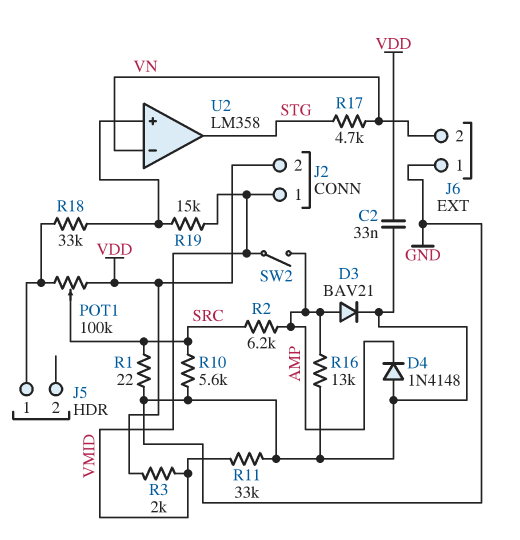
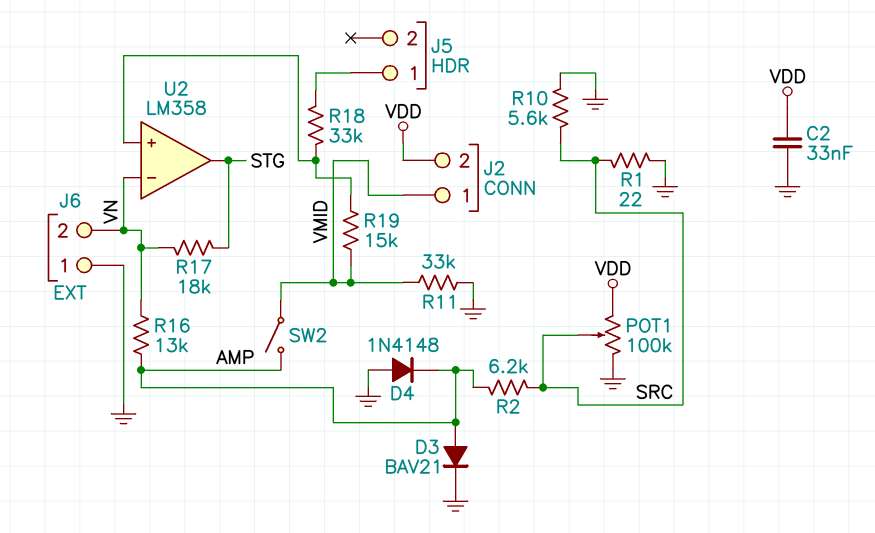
POT1: 100k (J5/1, VDD, wiper SRC) -> 100k (GND, VDD, wiper SRC)
R3: 2k (VDD, VMID) -> none
R16: 13k (AMP, GND) -> 13k (AMP, VN)
R17: 4.7k (STG, VN) -> 18k (STG, VN)

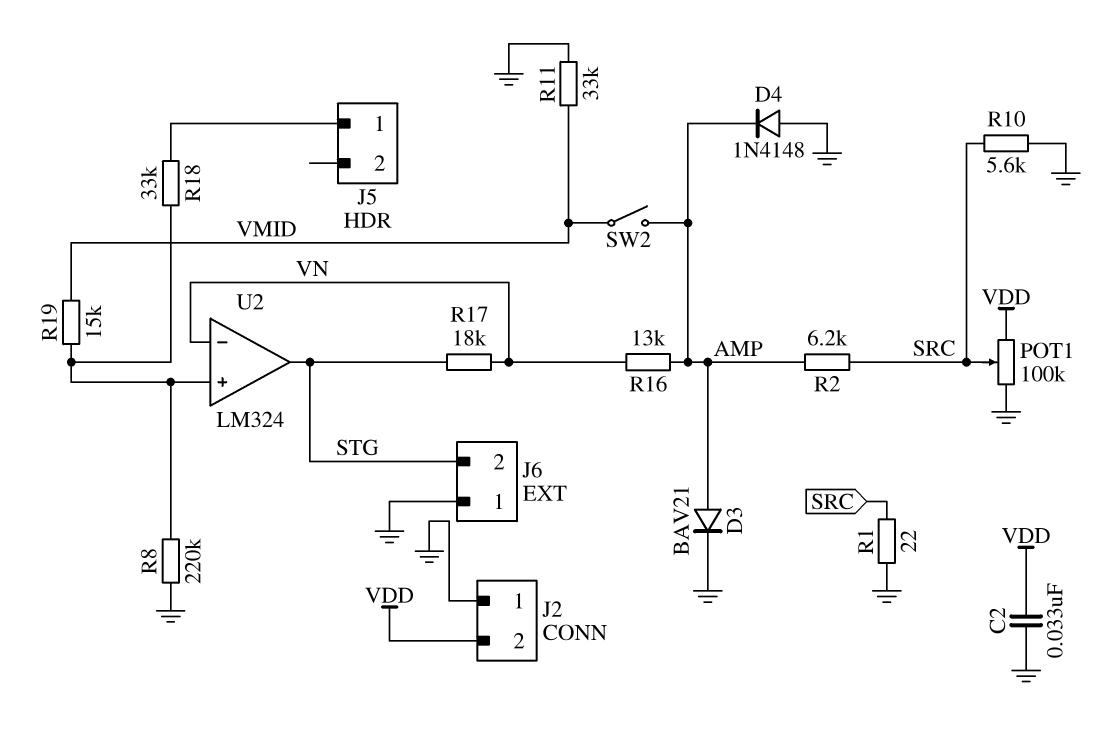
J2 pin 1: VMID -> GND
J6 pin 2: VN -> STG
R8: none -> 220k (GND, U2/in+)
U2: LM358 -> LM324

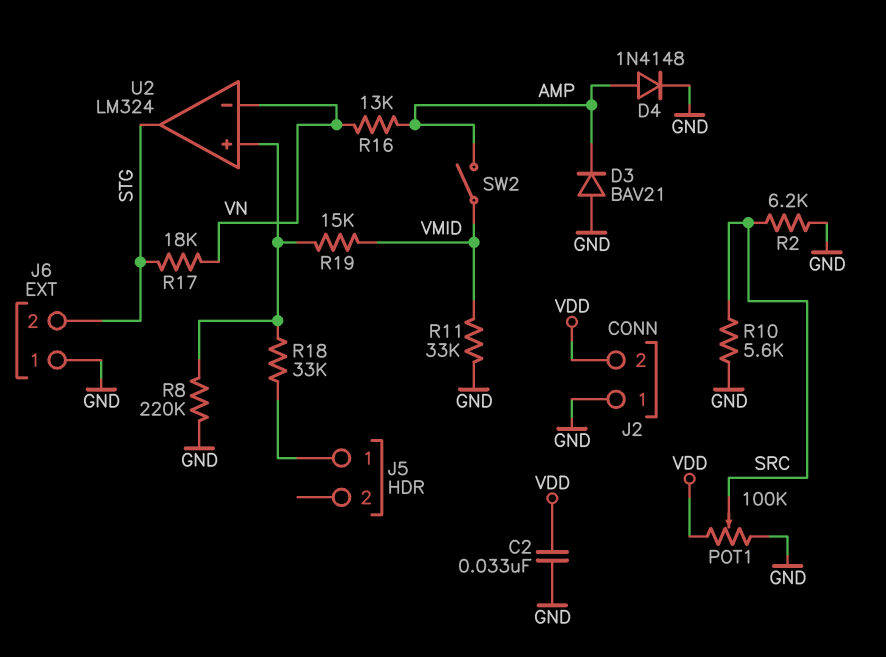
D3: diode BAV21 (A AMP, K GND) -> diode BAV21 (A GND, K AMP)
D4: diode 1N4148 (A GND, K AMP) -> diode 1N4148 (A AMP, K GND)
R1: 22 (GND, SRC) -> none
R2: 6.2k (AMP, SRC) -> 6.2k (GND, SRC)

